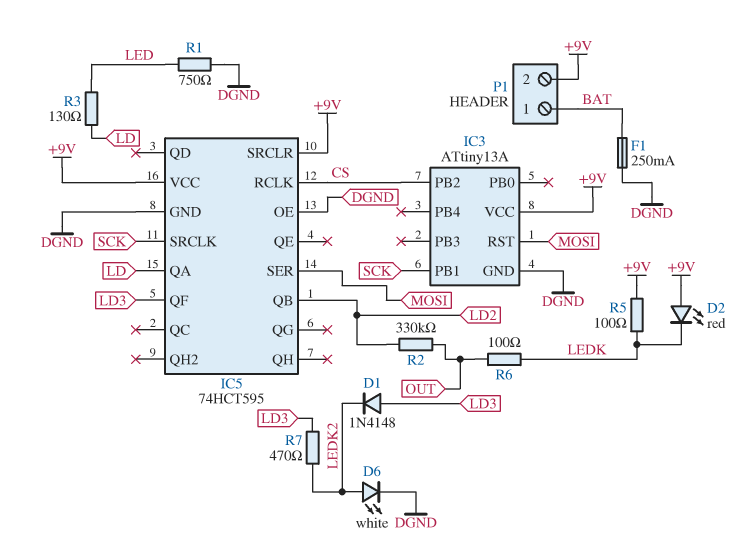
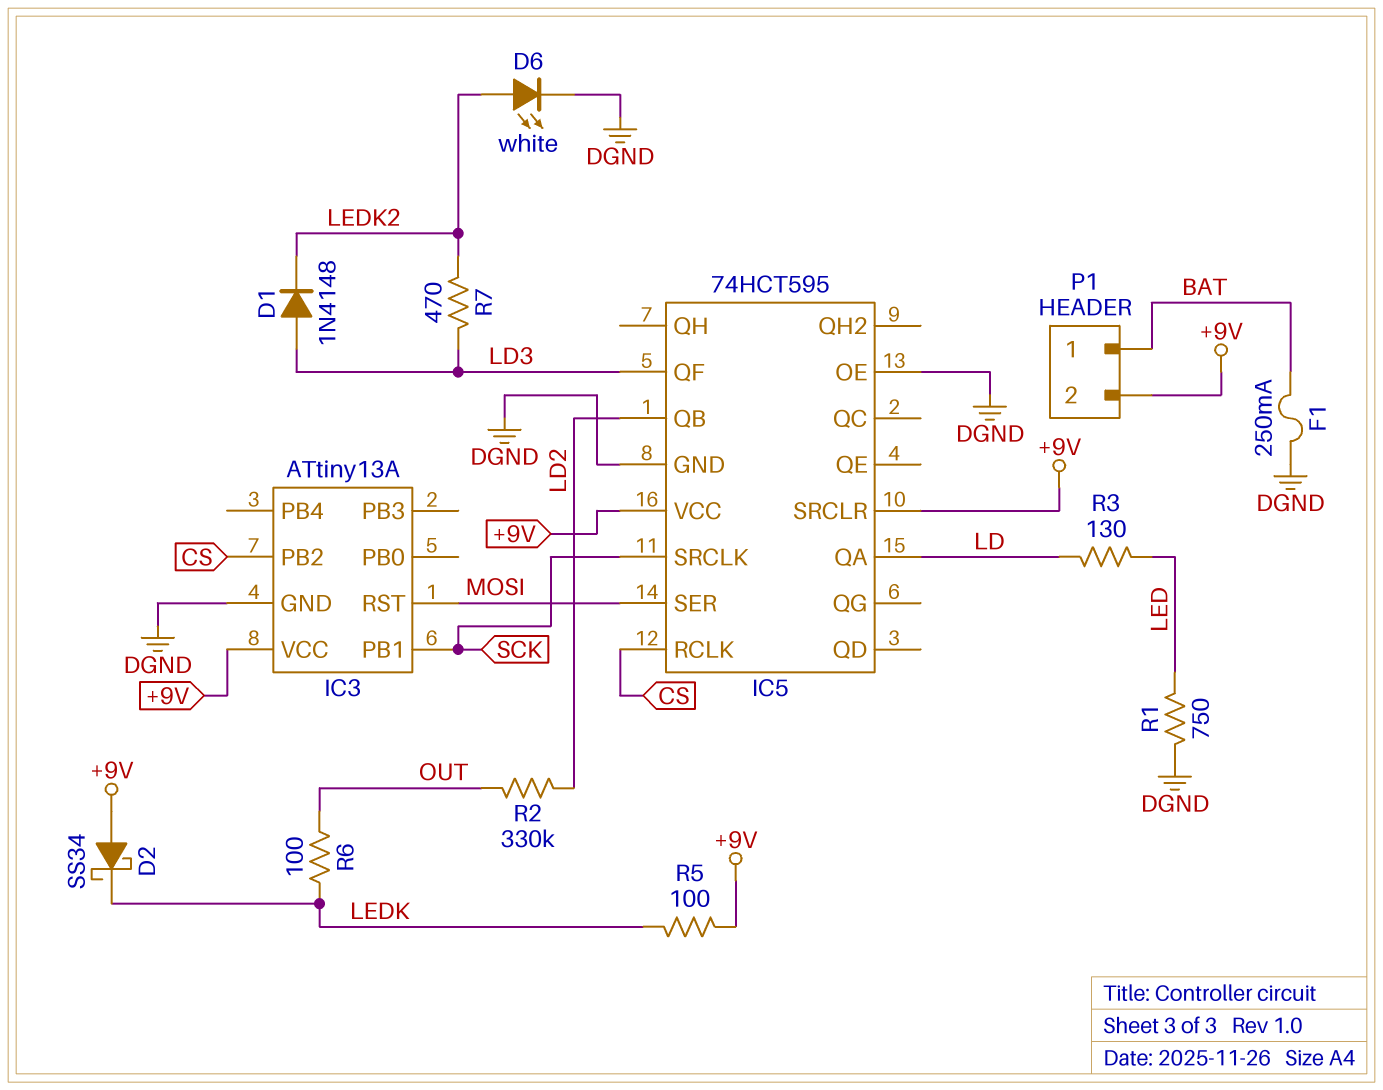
D2: LED red (A +9V, K LEDK) -> schottky SS34 (A +9V, K LEDK)

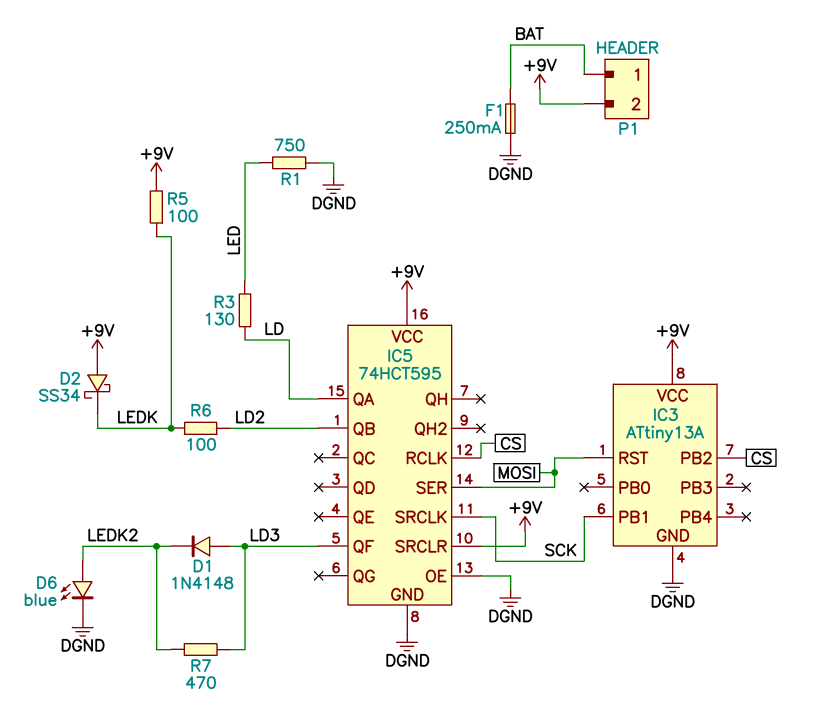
D6: LED white (A LEDK2, K DGND) -> LED blue (A LEDK2, K DGND)
R2: 330k (LD2, OUT) -> none
R6: 100 (LEDK, OUT) -> 100 (LD2, LEDK)

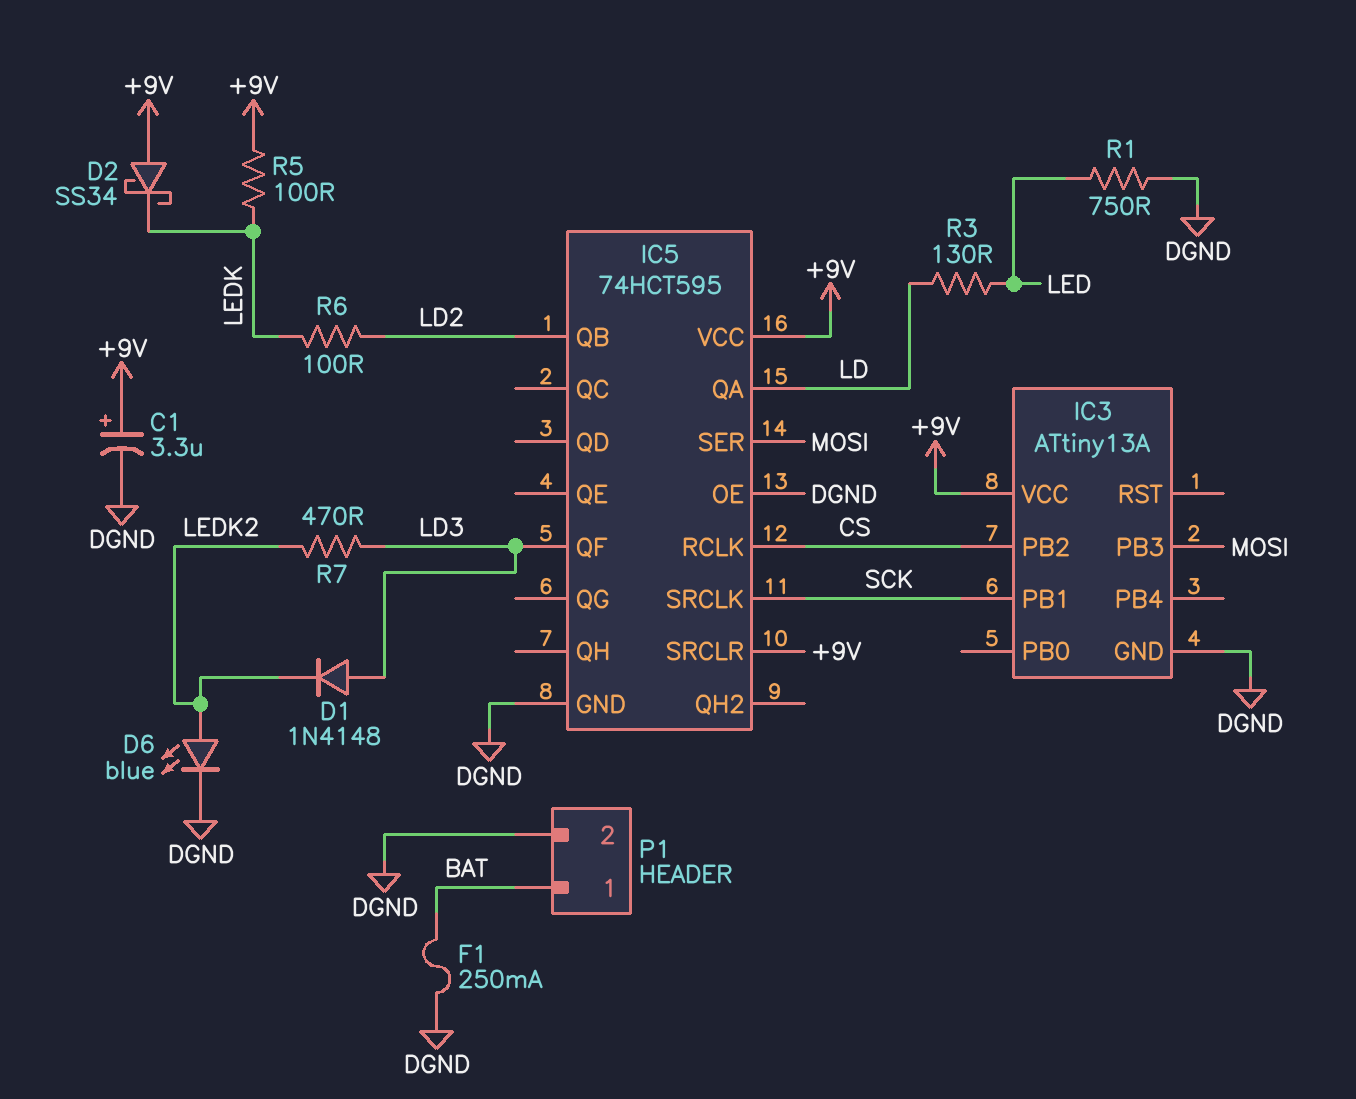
C1: none -> 3.3uF (plus +9V, minus DGND)
IC3 pin PB3: none -> MOSI
IC3 pin RST: MOSI -> none
P1 pin 2: +9V -> DGND

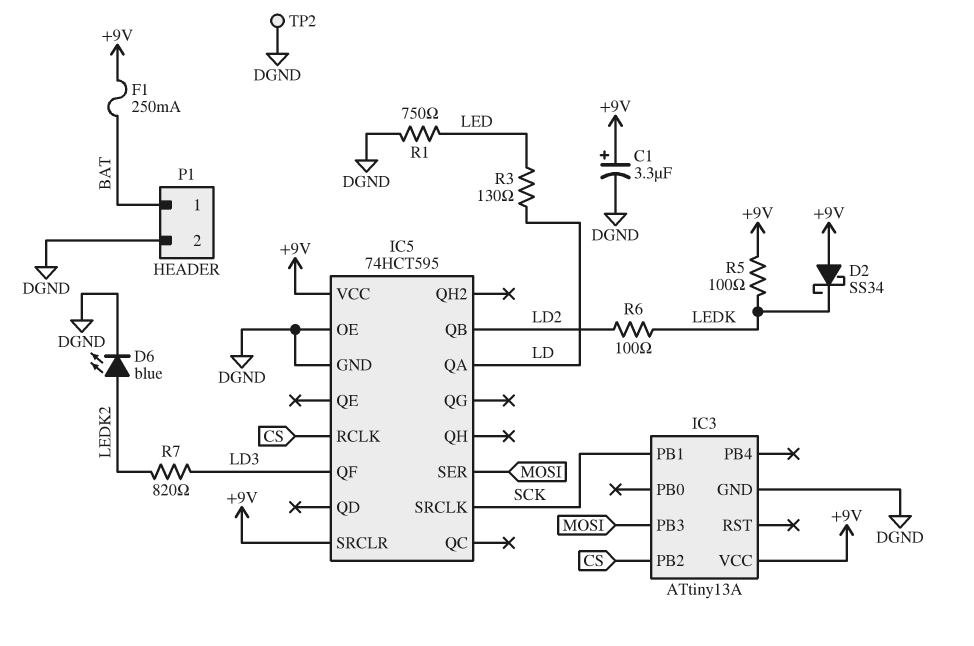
D1: diode 1N4148 (A LD3, K LEDK2) -> none
F1: 250mA (BAT, DGND) -> 250mA (+9V, BAT)
R7: 470 (LD3, LEDK2) -> 820 (LD3, LEDK2)
TP2: none -> test point (DGND)

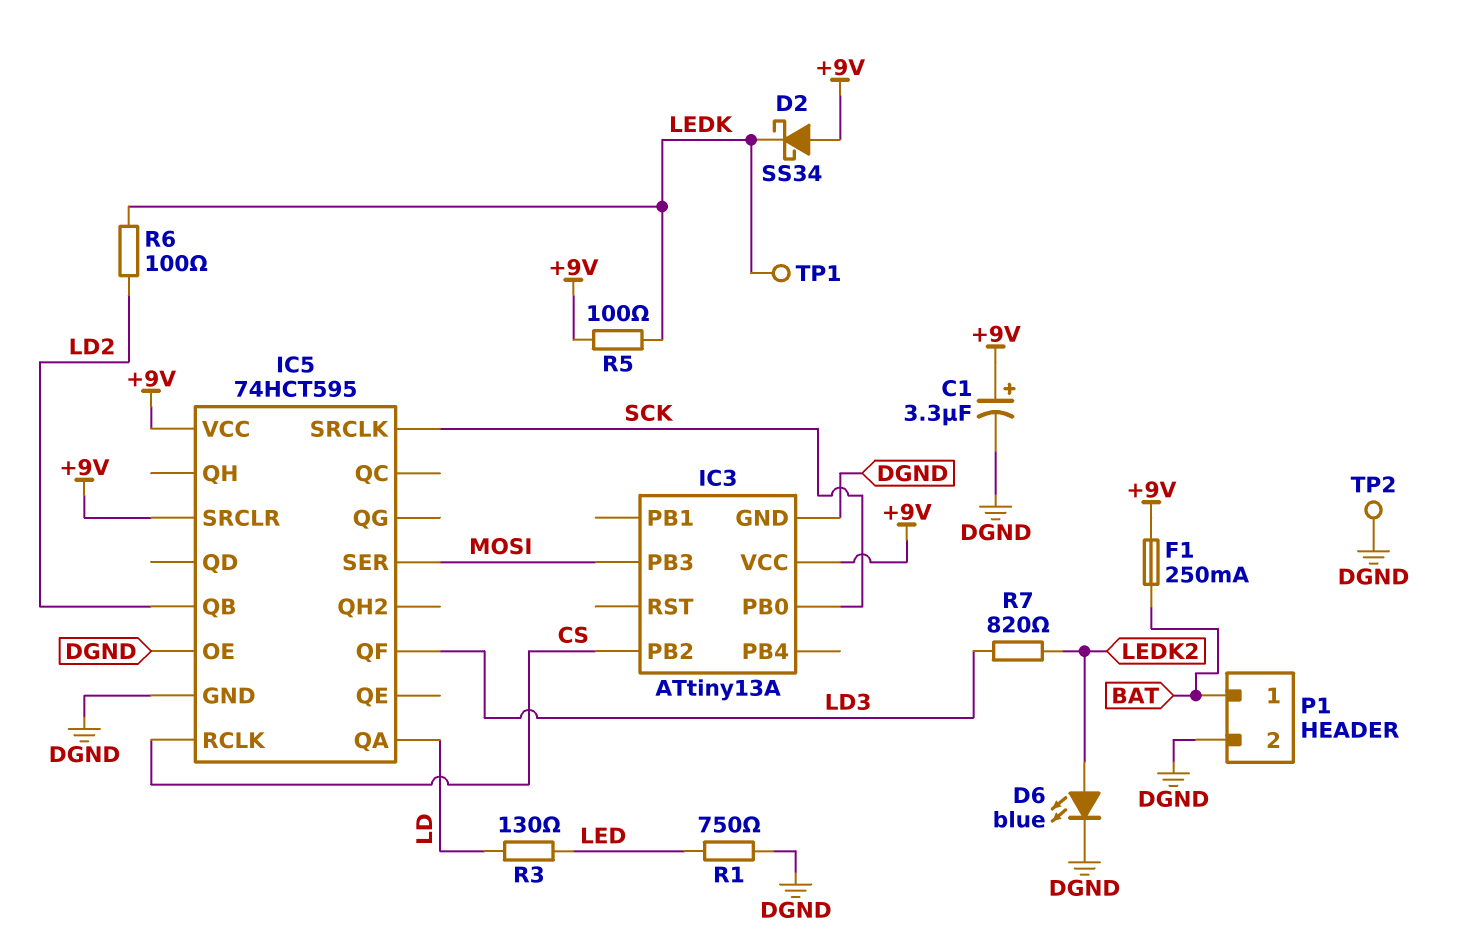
IC3 pin PB0: none -> SCK
IC3 pin PB1: SCK -> none
TP1: none -> test point (LEDK)

